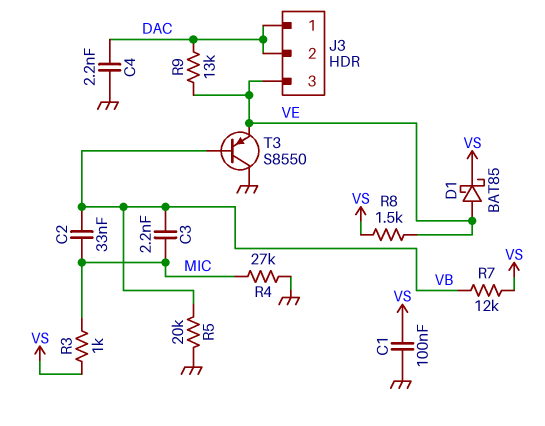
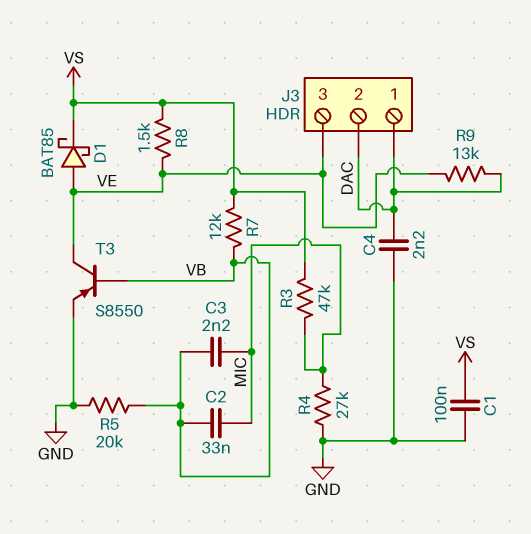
R3: 1k (MIC, VS) -> 47k (MIC, VS)
T3: PNP S8550 (B VB, C GND, E VE) -> PNP S8550 (B VB, C VE, E GND)

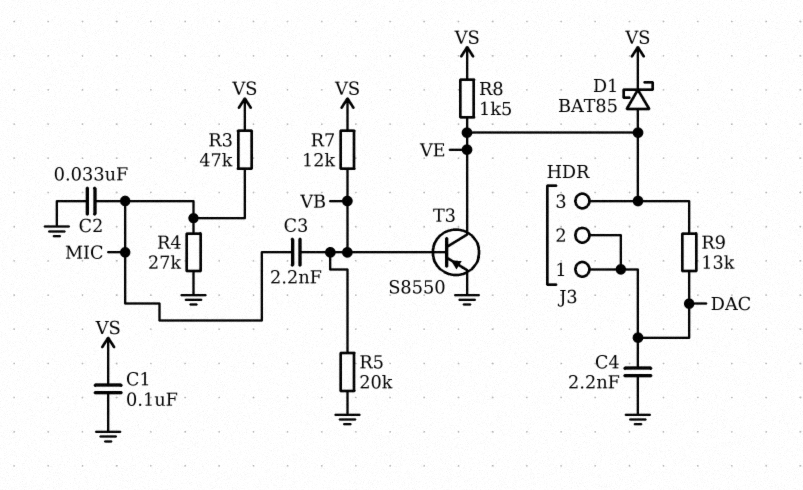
C2: 33nF (MIC, VB) -> 33nF (GND, MIC)

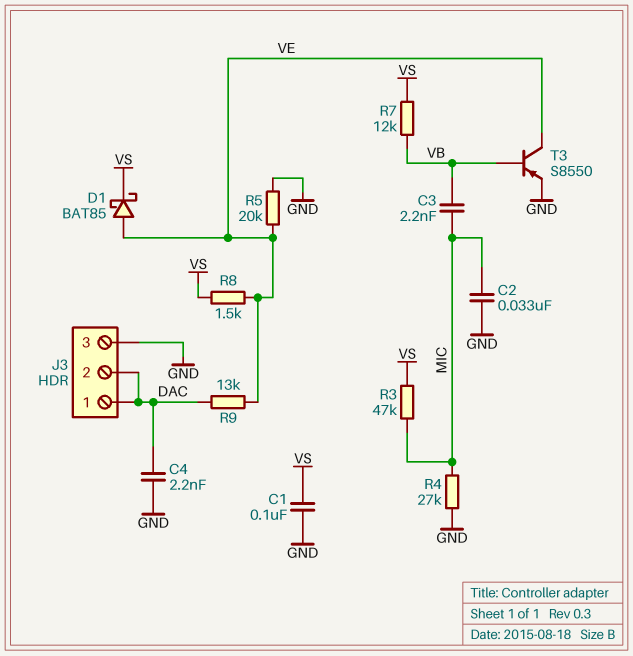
J3 pin 3: VE -> GND
R5: 20k (GND, VB) -> 20k (GND, VE)

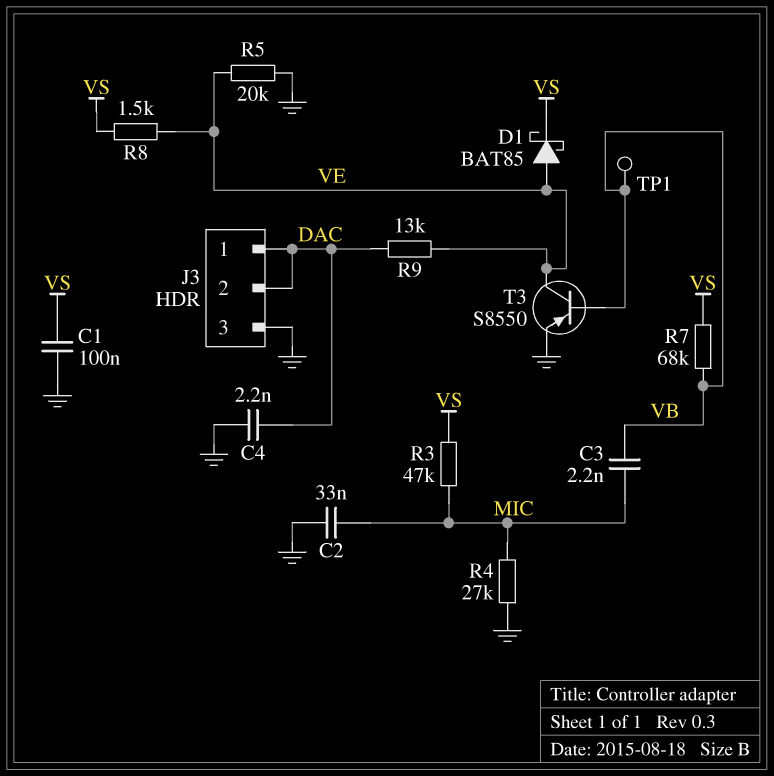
R7: 12k (VB, VS) -> 68k (VB, VS)
TP1: none -> test point (VB)

